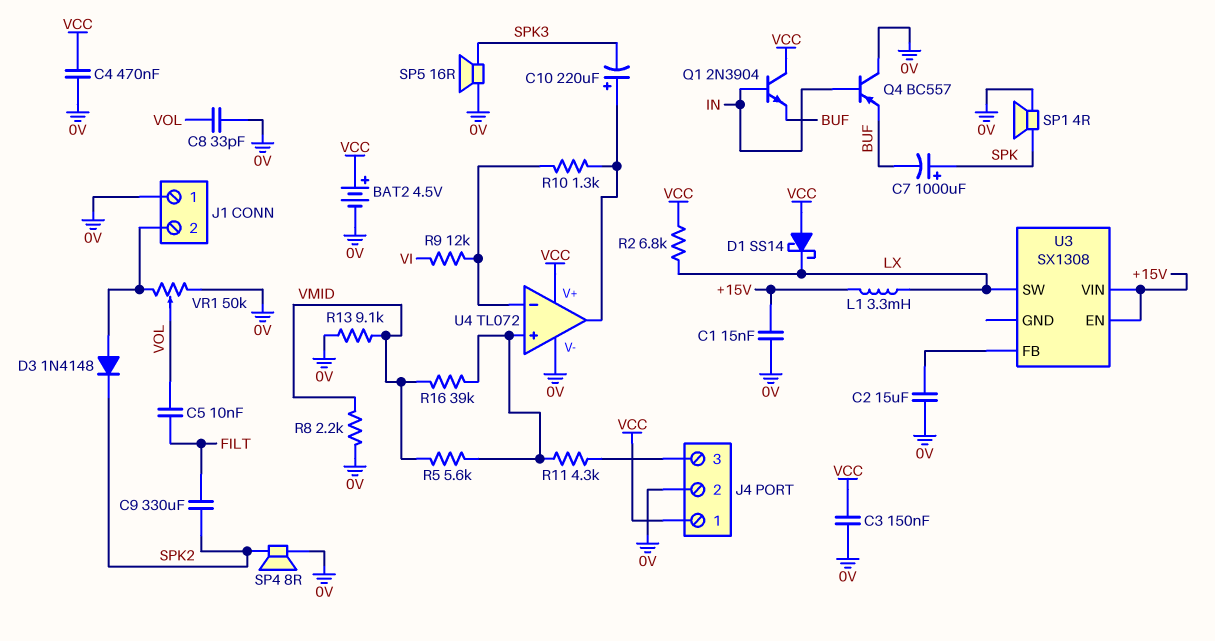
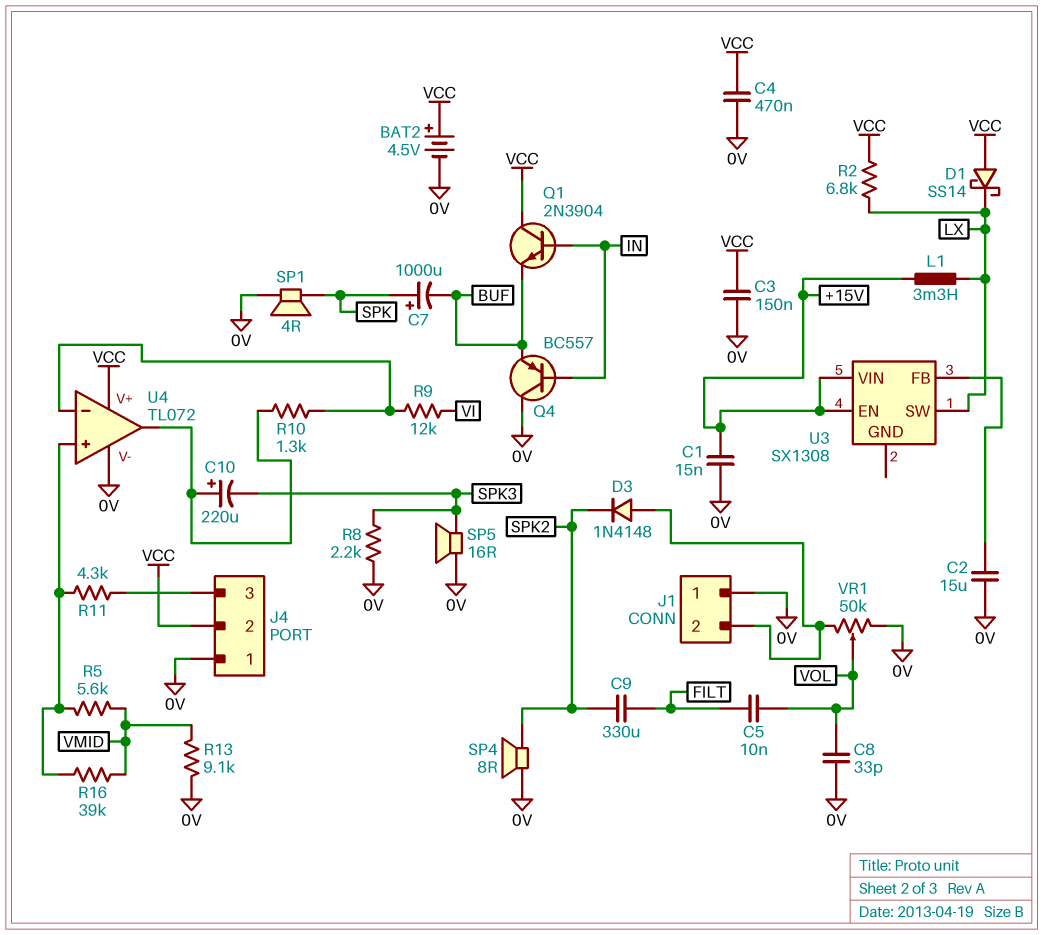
J4 pin 1: VCC -> 0V
J4 pin 2: 0V -> VCC
R8: 2.2k (0V, VMID) -> 2.2k (0V, SPK3)

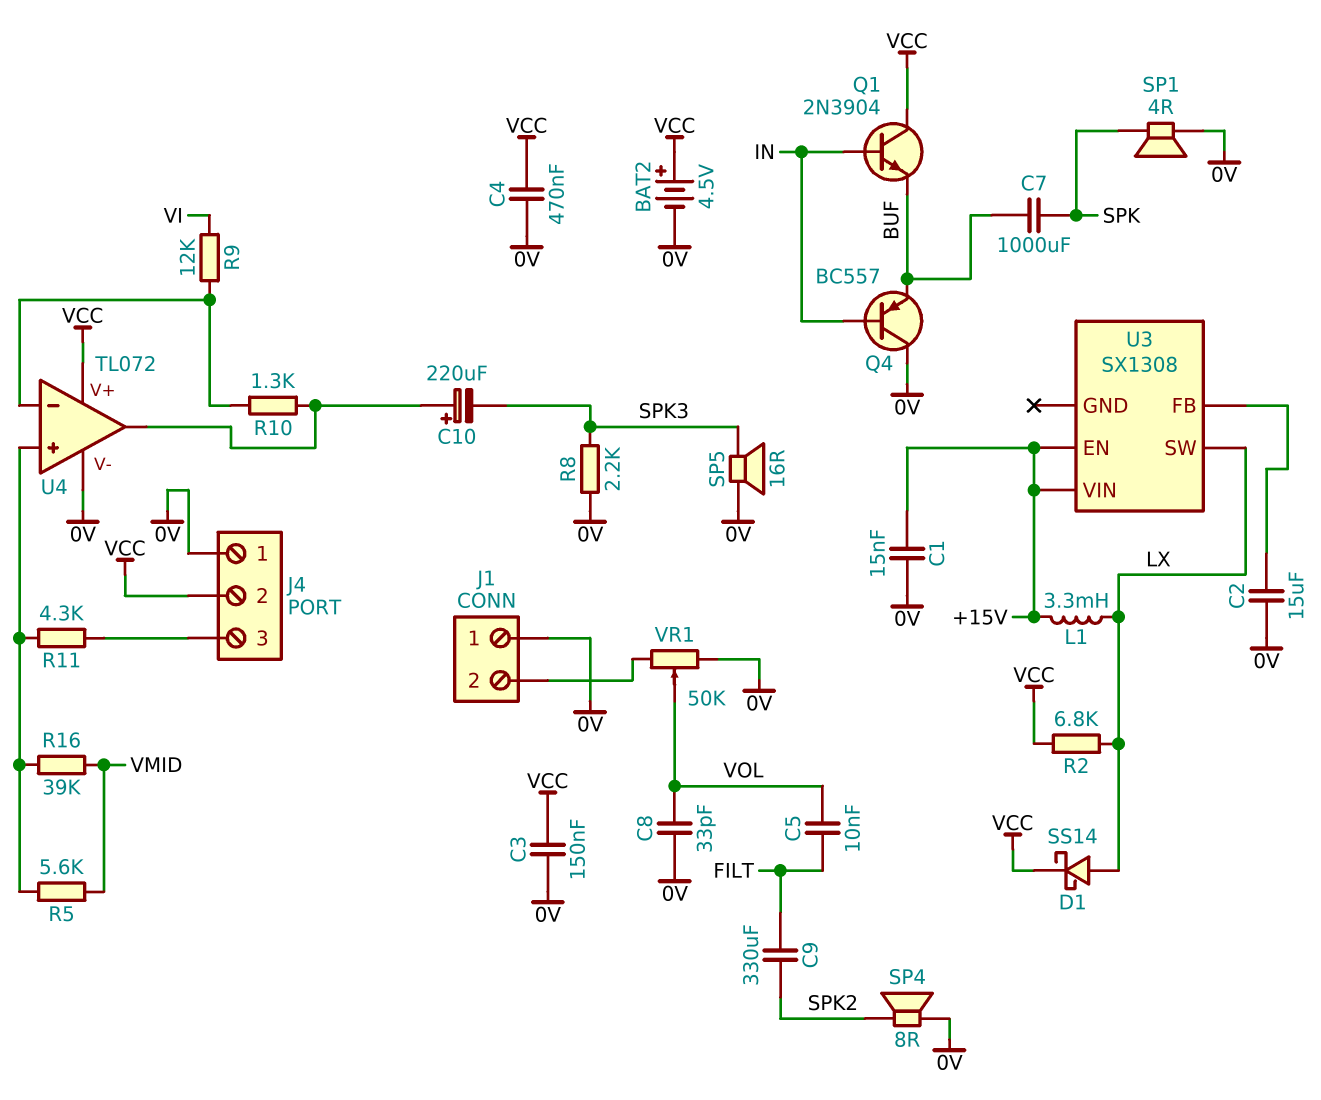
C7: 1000uF (plus SPK, minus BUF) -> 1000uF (BUF, SPK)
D1: schottky SS14 (A VCC, K LX) -> schottky SS14 (A LX, K VCC)
D3: diode 1N4148 (A J1/2, K SPK2) -> none
R13: 9.1k (0V, VMID) -> none

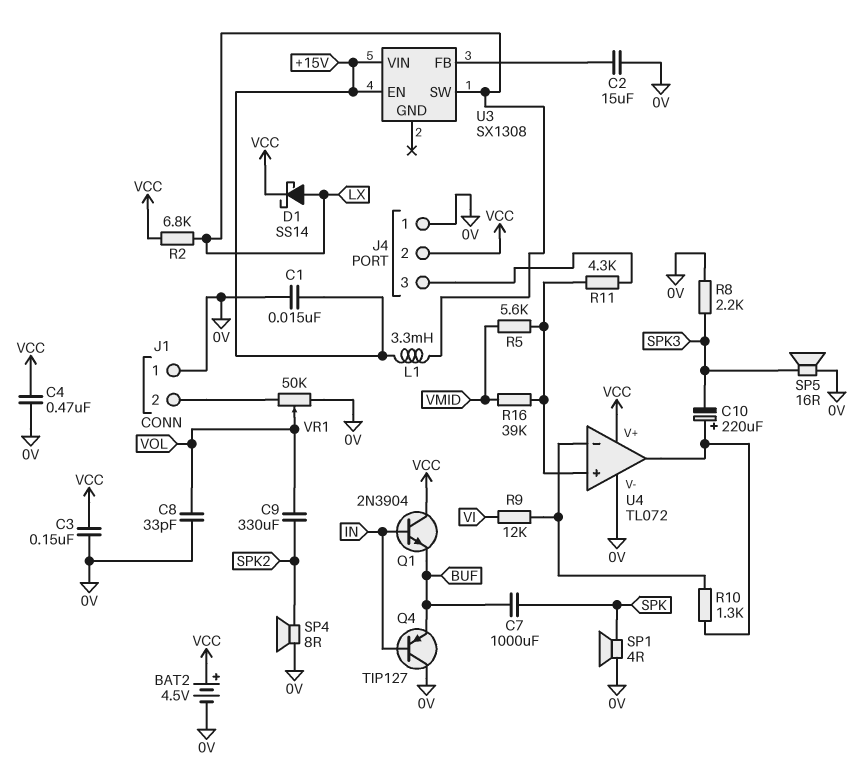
C5: 10nF (FILT, VOL) -> none
C9: 330uF (FILT, SPK2) -> 330uF (SPK2, VOL)
Q4: PNP BC557 (B IN, C 0V, E BUF) -> PNP TIP127 (B IN, C 0V, E BUF)

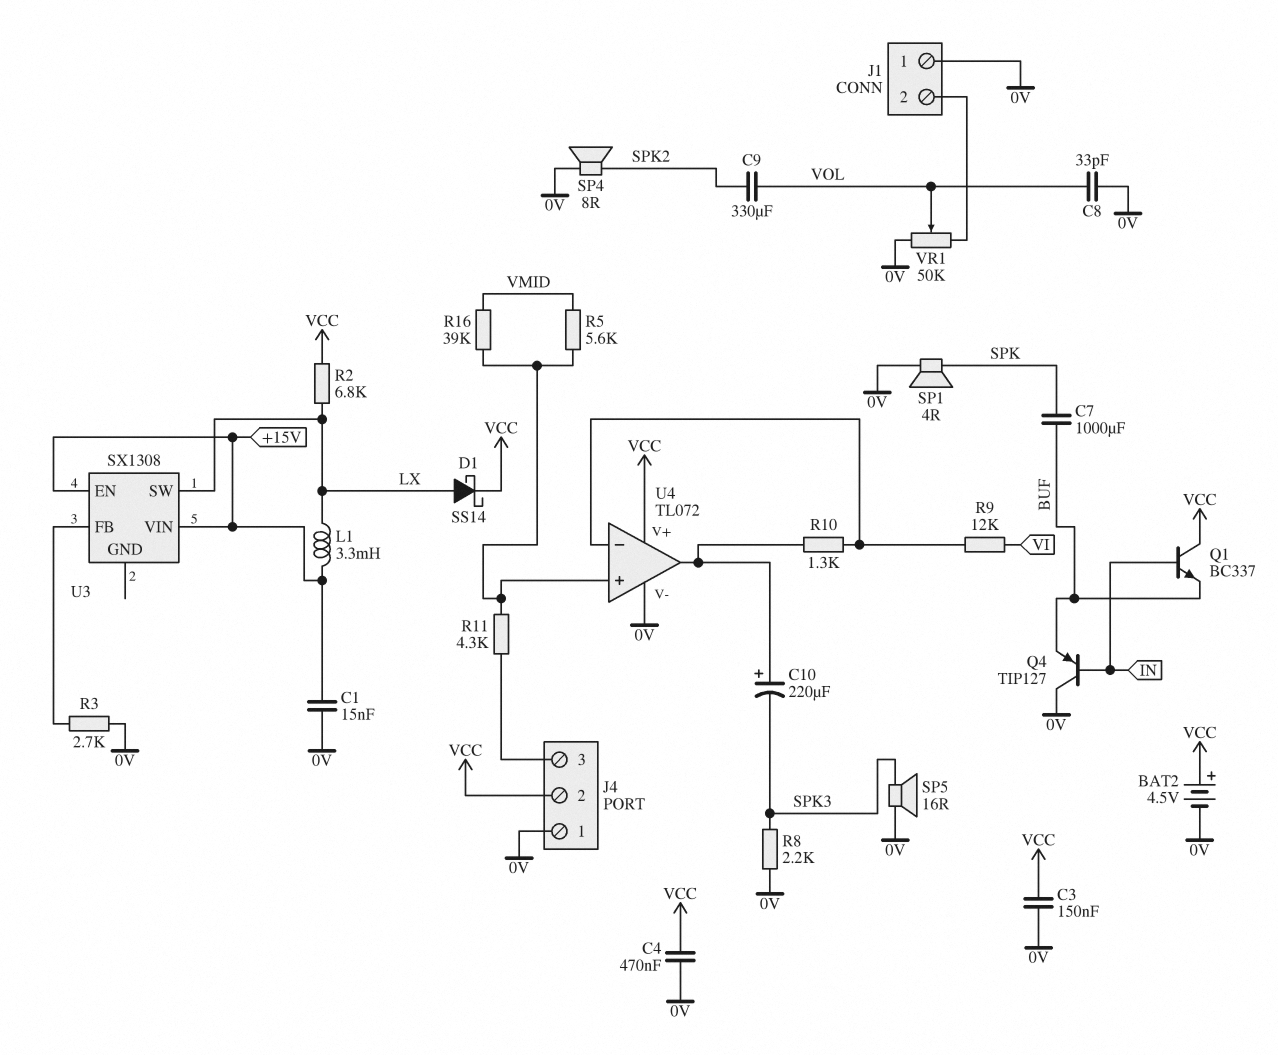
C2: 15uF (0V, U3/FB) -> none
Q1: NPN 2N3904 (B IN, C VCC, E BUF) -> NPN BC337 (B IN, C VCC, E BUF)
R3: none -> 2.7k (0V, U3/FB)

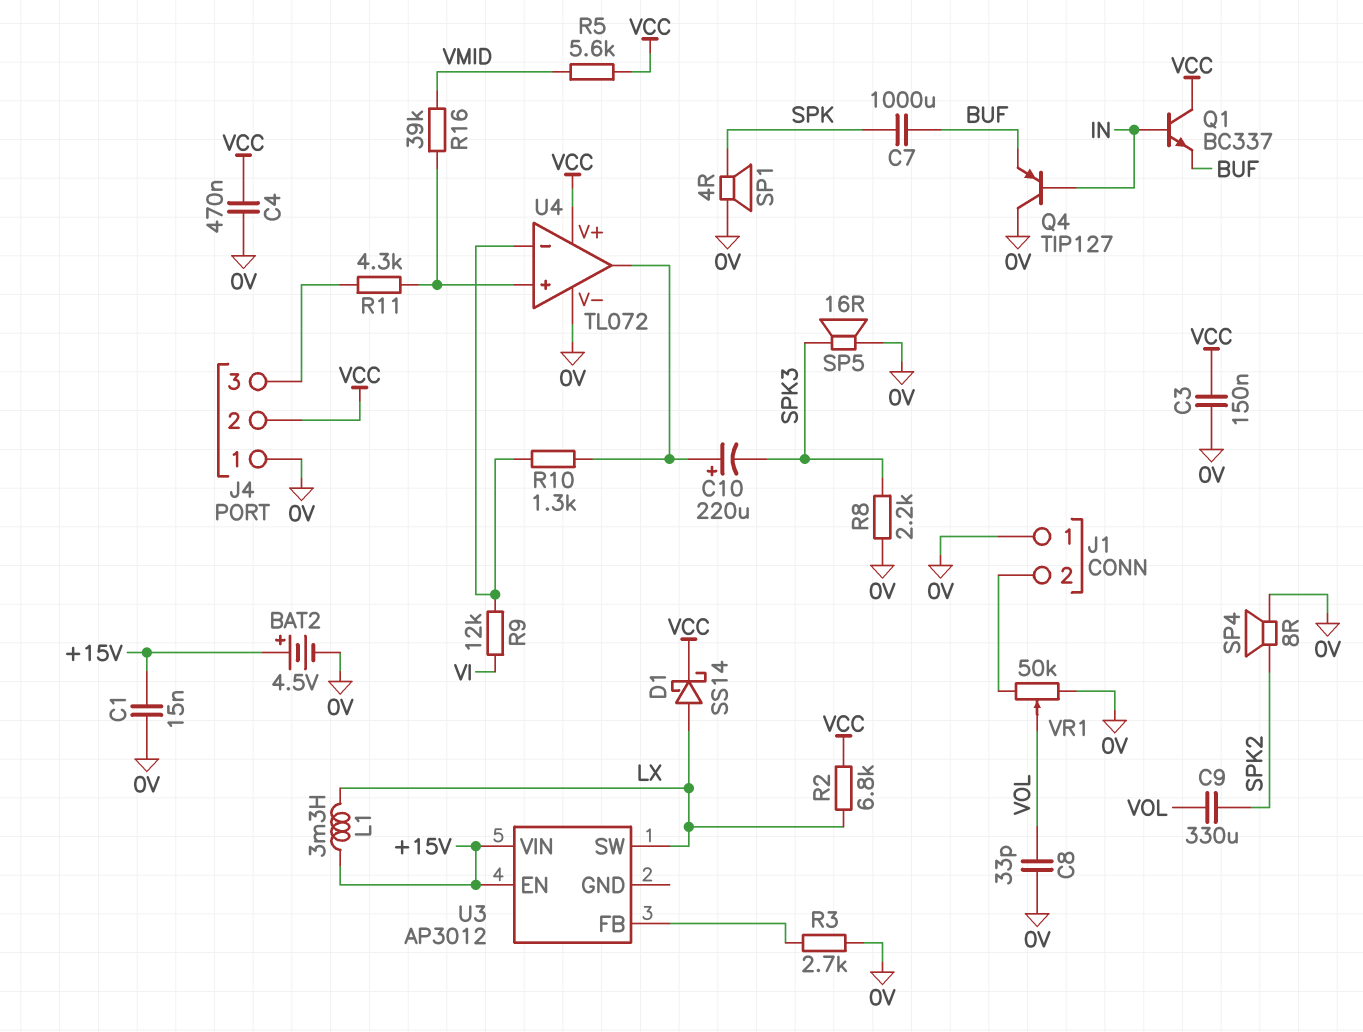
BAT2: 4.5V (plus VCC, minus 0V) -> 4.5V (plus +15V, minus 0V)
R5: 5.6k (U4/in+, VMID) -> 5.6k (VCC, VMID)
U3: SX1308 -> AP3012

